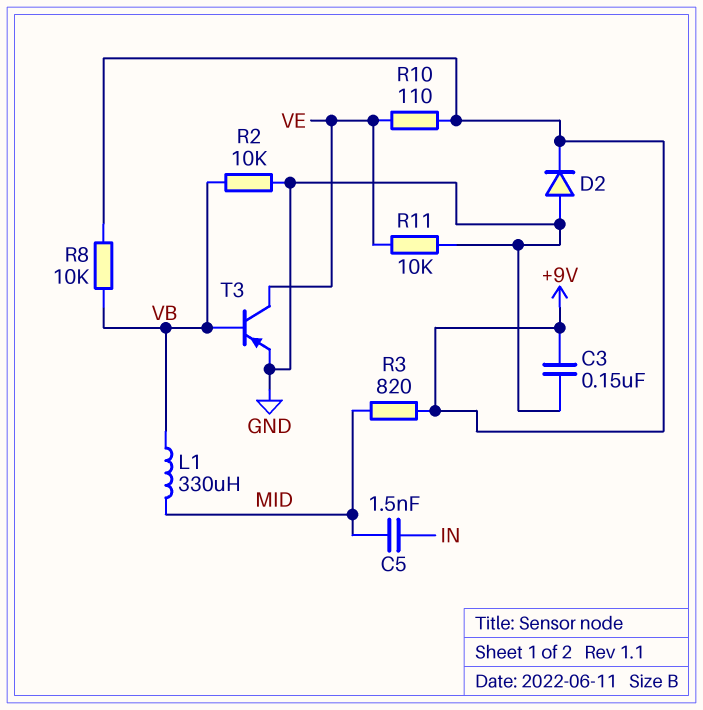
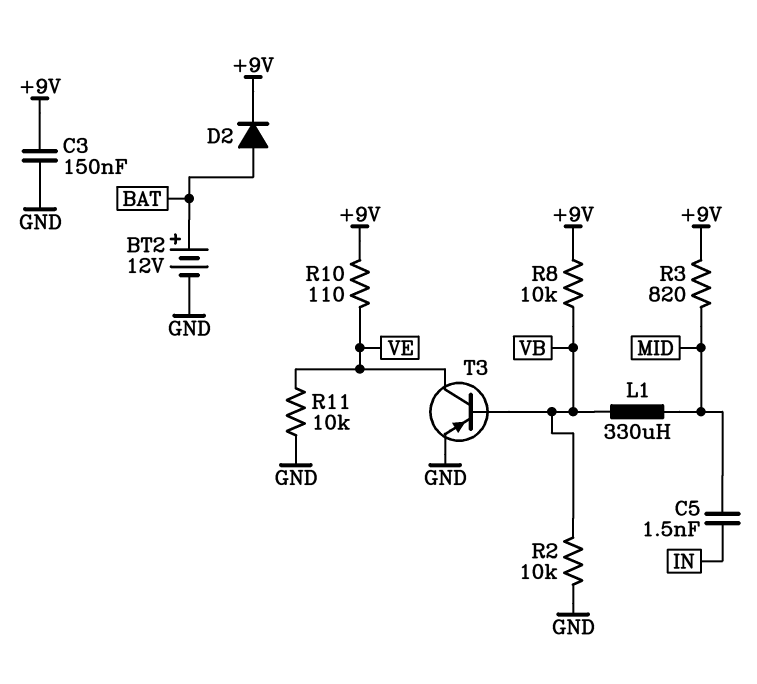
BT2: none -> 12V (plus BAT, minus GND)
D2: diode (A GND, K +9V) -> diode (A BAT, K +9V)

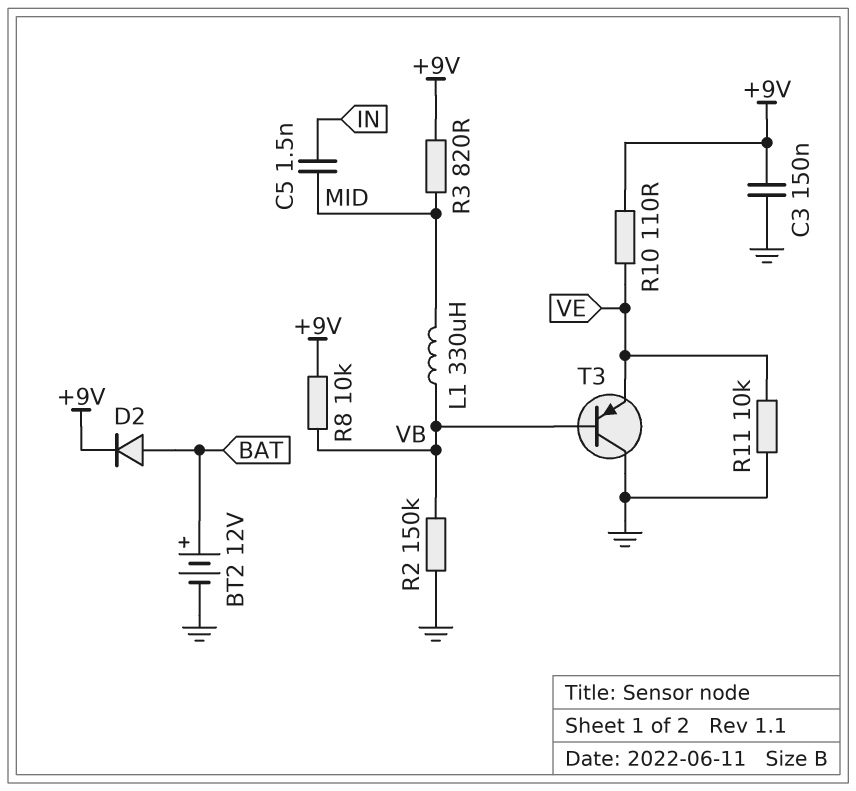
R2: 10k (GND, VB) -> 150k (GND, VB)
T3: PNP (B VB, C VE, E GND) -> PNP (B VB, C GND, E VE)

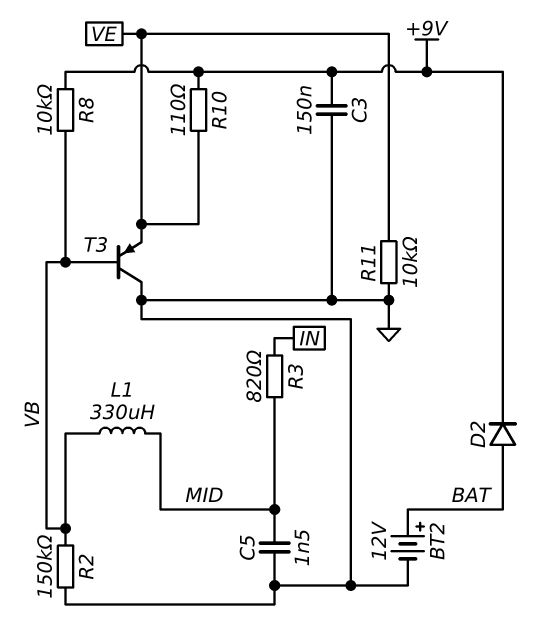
C5: 1.5nF (IN, MID) -> 1.5nF (GND, MID)
R3: 820 (+9V, MID) -> 820 (IN, MID)

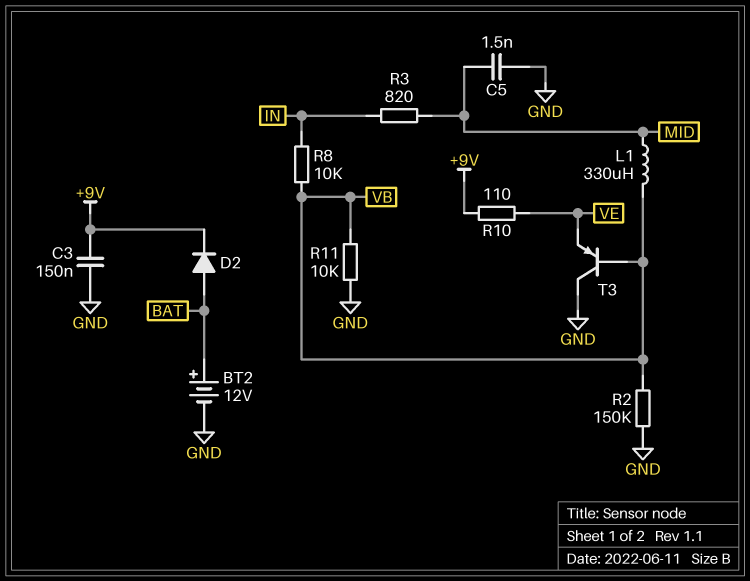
R8: 10k (+9V, VB) -> 10k (IN, VB)
R11: 10k (GND, VE) -> 10k (GND, VB)

